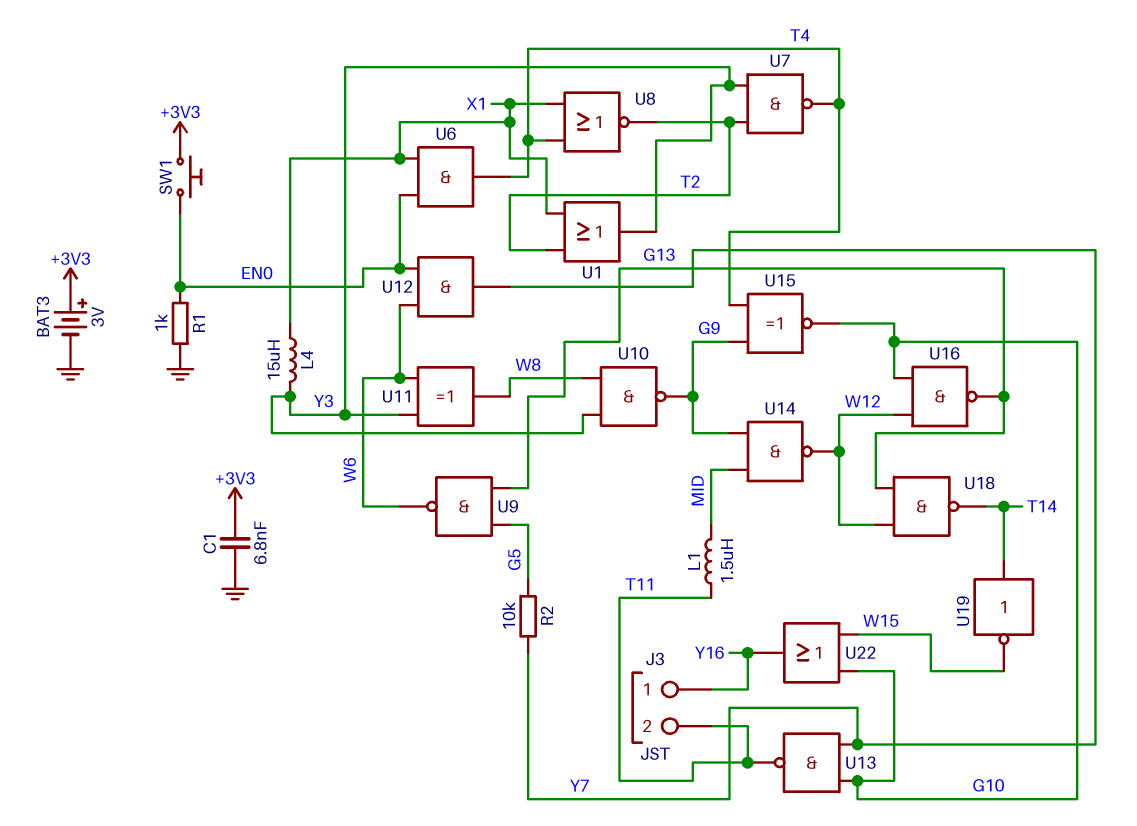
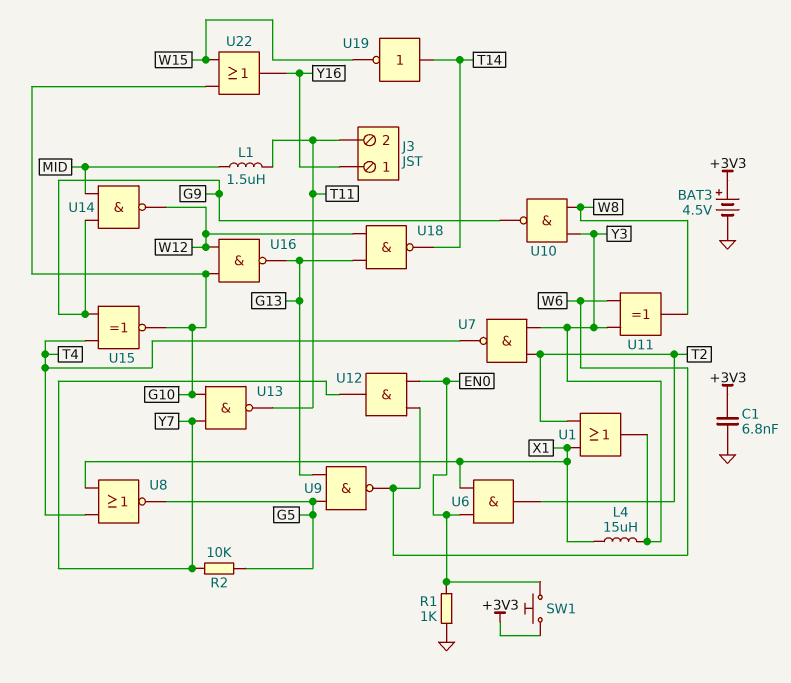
BAT3: 3V (plus +3V3, minus GND) -> 4.5V (plus +3V3, minus GND)
U6: AND (in EN0, in X1, out T4) -> AND (in EN0, in X1, out T2)
U8: NOR (in T4, in X1, out T2) -> NOR (in T4, in X1, out G5)

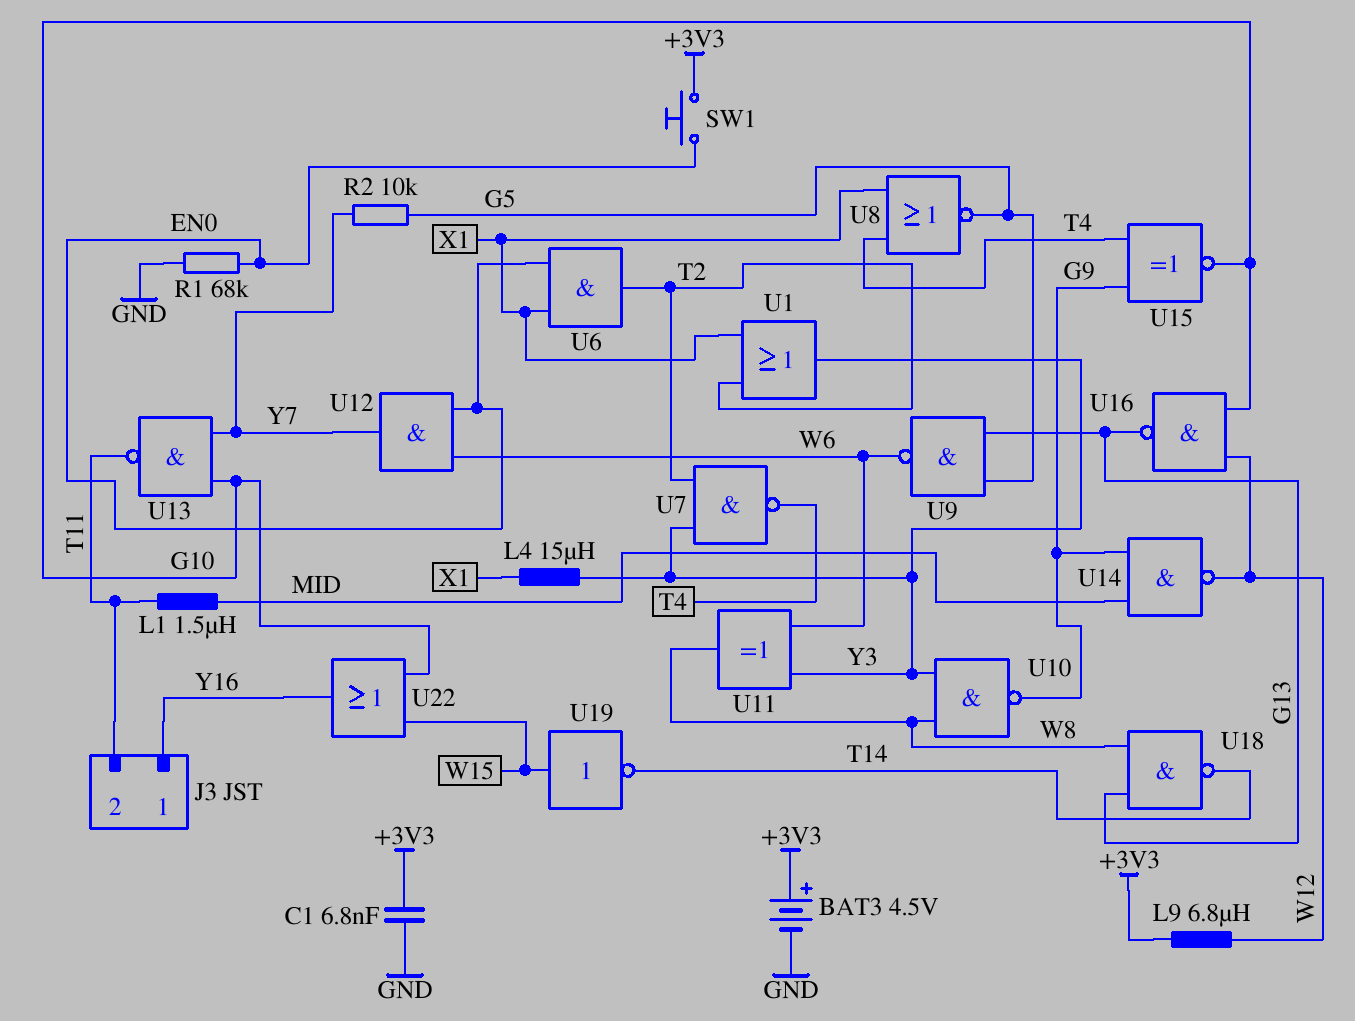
L9: none -> 6.8uH (+3V3, W12)
R1: 1k (EN0, GND) -> 68k (EN0, GND)
U18: NAND (in G13, in W12, out T14) -> NAND (in G13, in W8, out T14)
U19: NOT (in T14, out W15) -> NOT (in W15, out T14)

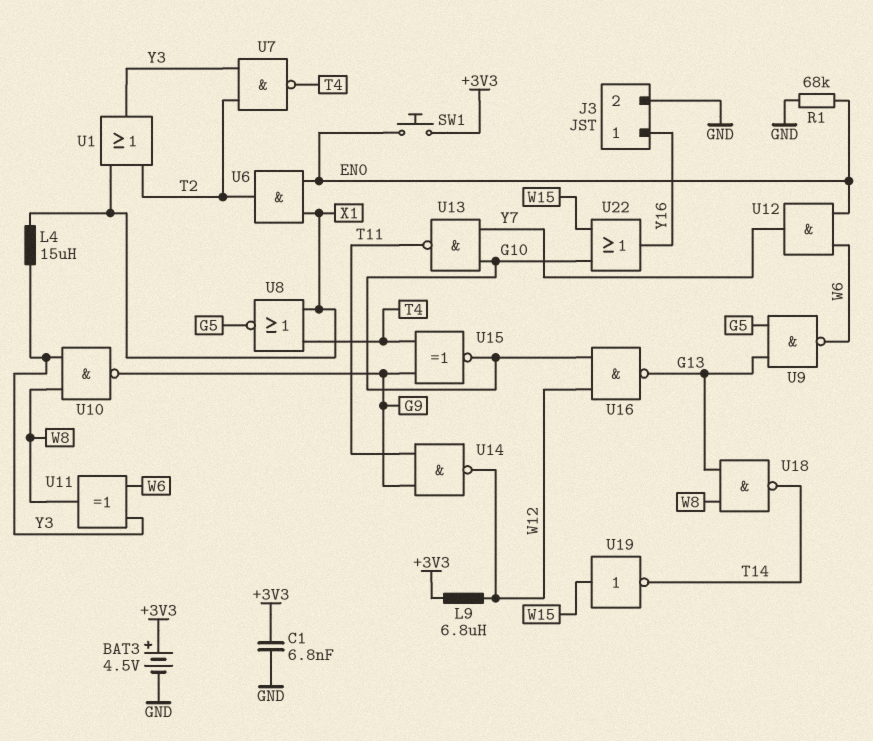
J3 pin 2: T11 -> GND
L1: 1.5uH (MID, T11) -> none
R2: 10k (G5, Y7) -> none
U14: NAND (in G9, in MID, out W12) -> NAND (in G9, in T11, out W12)

